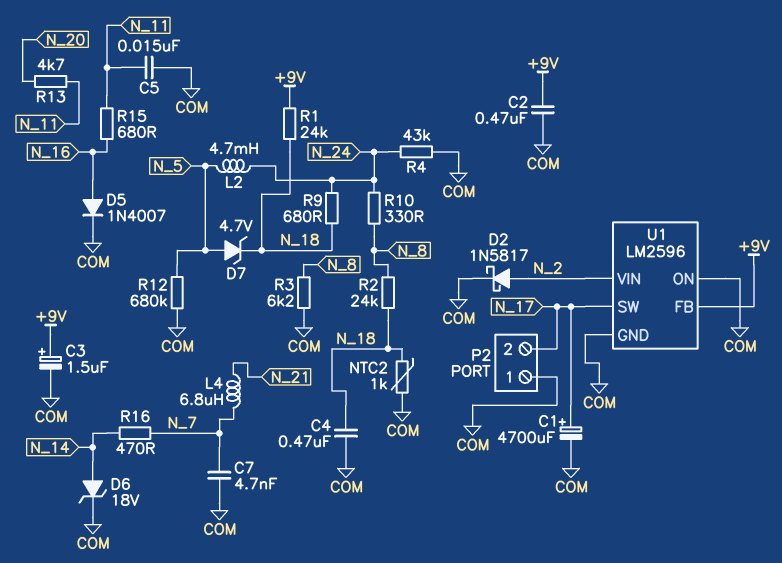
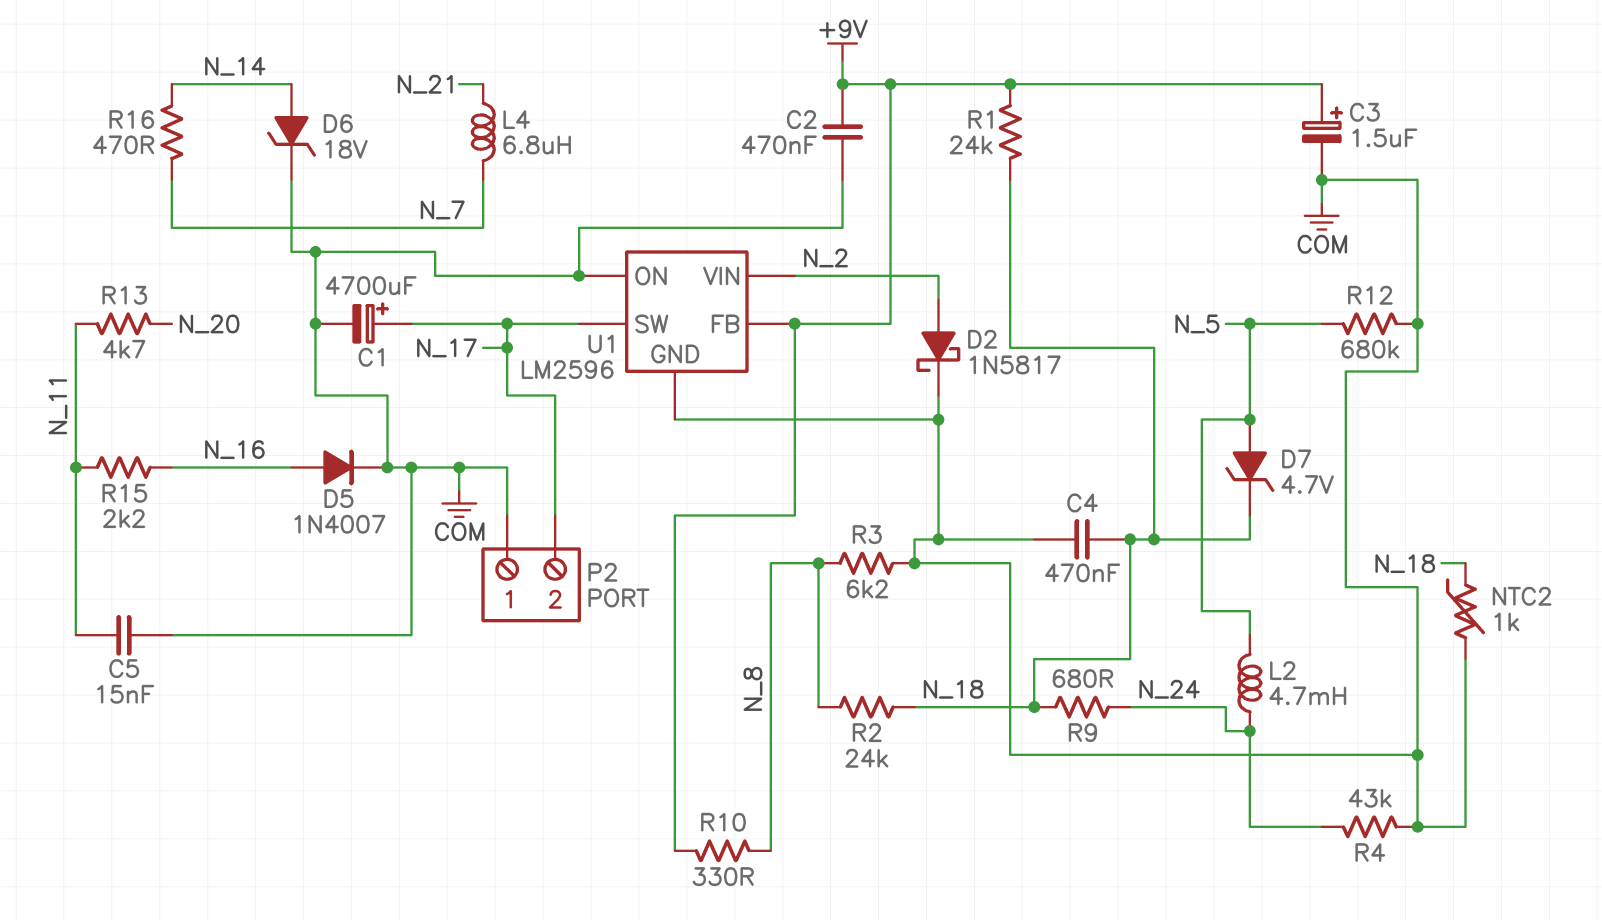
C7: 4.7nF (COM, N_7) -> none
R10: 330 (N_8, N_24) -> 330 (+9V, N_8)
R15: 680 (N_11, N_16) -> 2.2k (N_11, N_16)

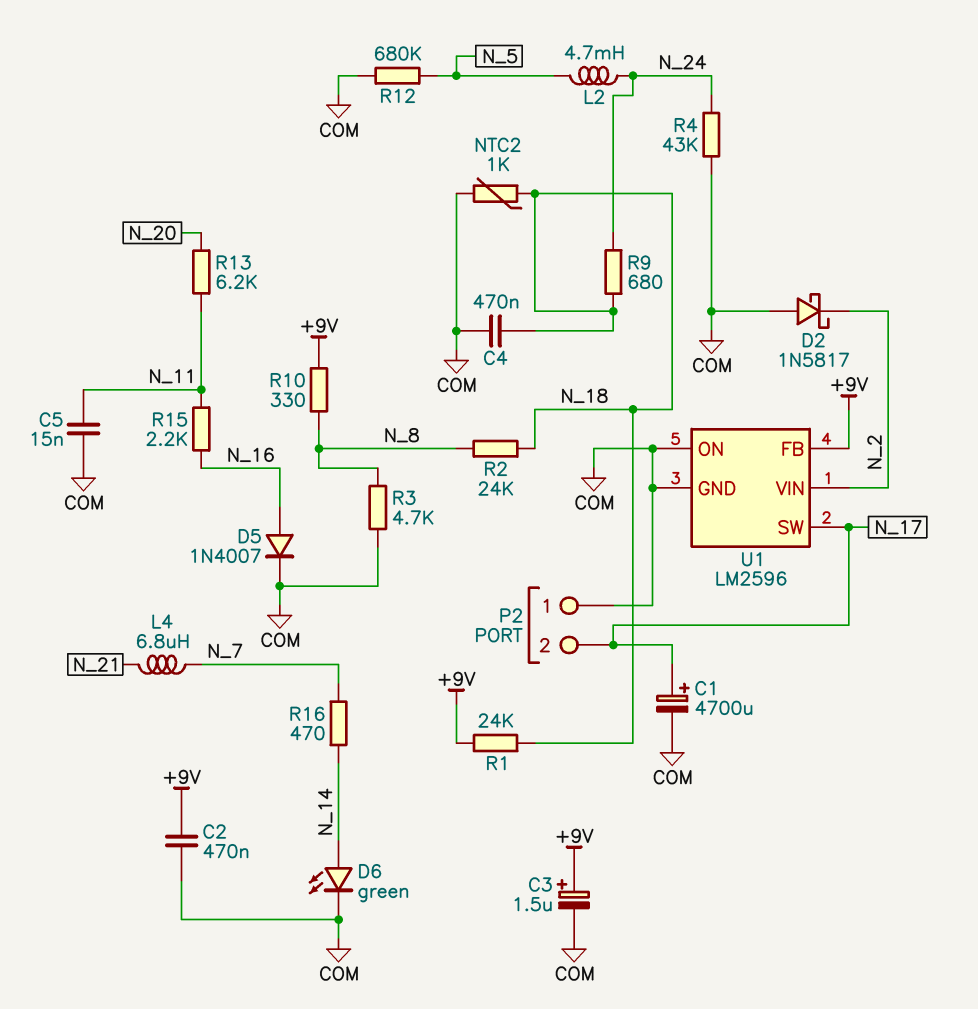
D2: schottky 1N5817 (A N_2, K COM) -> schottky 1N5817 (A COM, K N_2)
D6: zener 18V (A N_14, K COM) -> LED green (A N_14, K COM)
D7: zener 4.7V (A N_5, K N_18) -> none
R3: 6.2k (COM, N_8) -> 4.7k (COM, N_8)
R13: 4.7k (N_11, N_20) -> 6.2k (N_11, N_20)

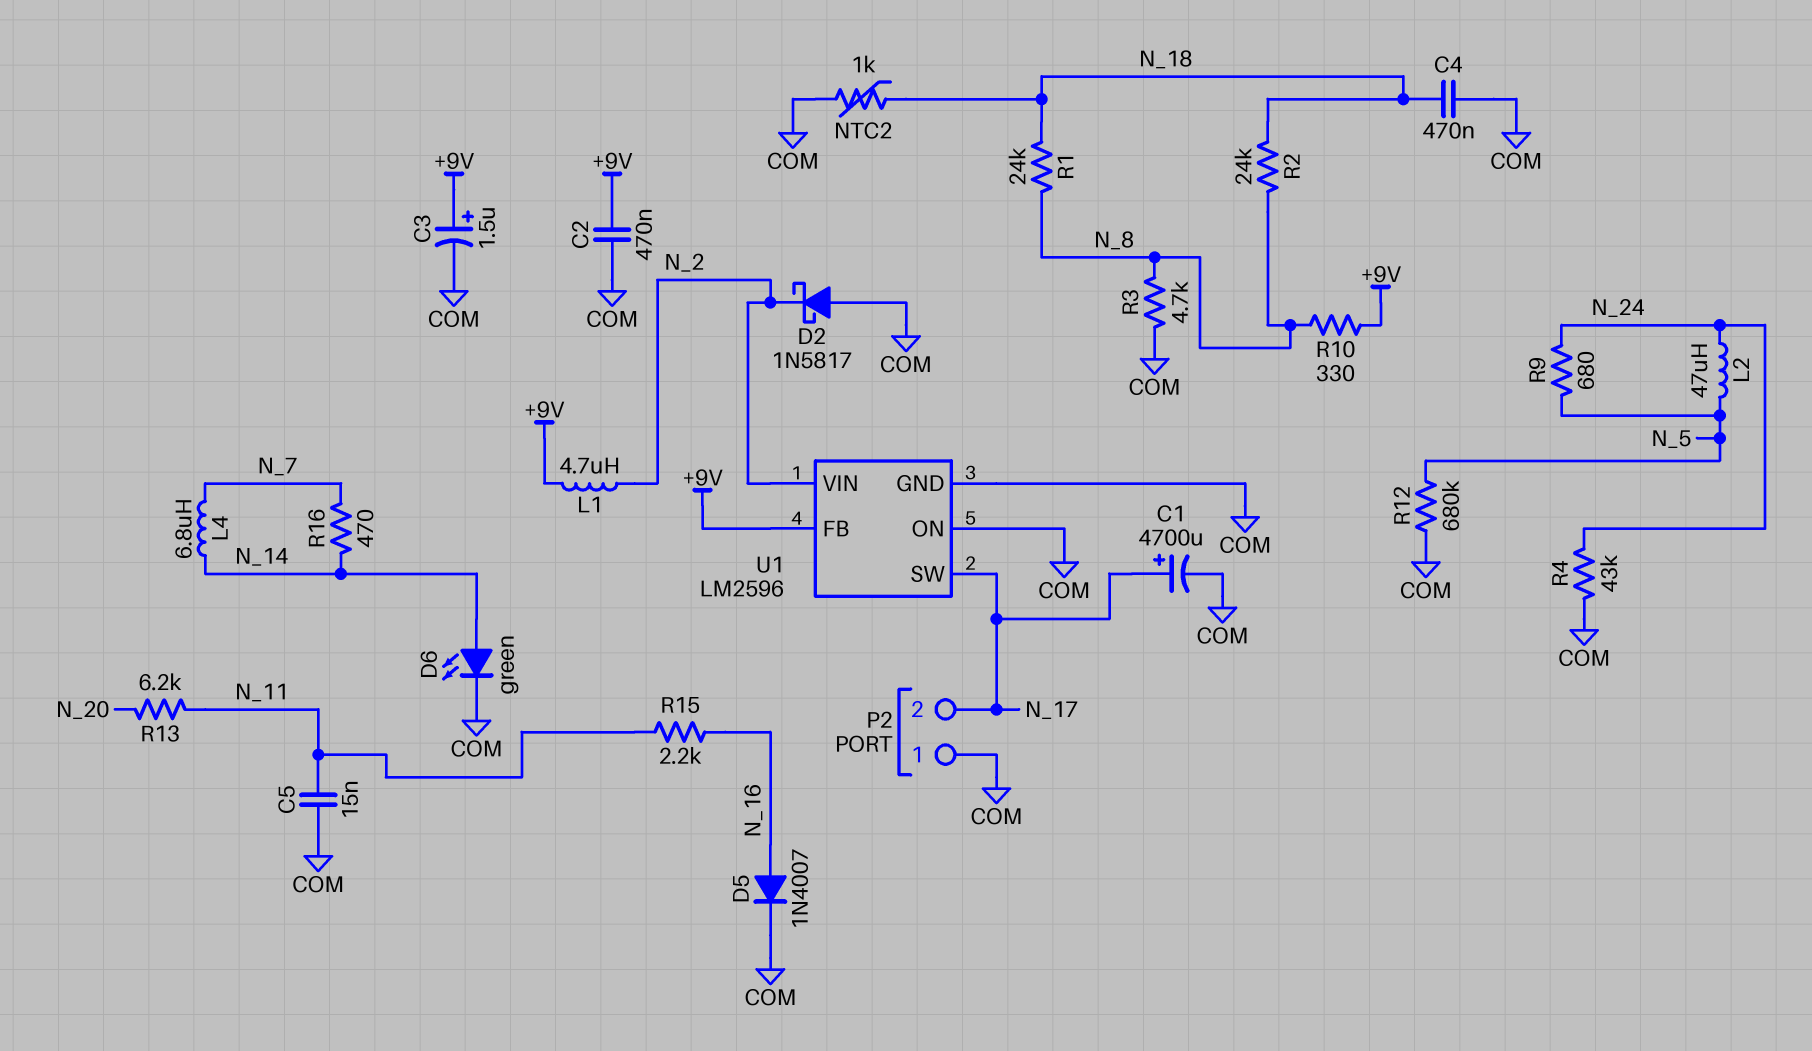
L1: none -> 4.7uH (+9V, N_2)
L2: 4.7mH (N_5, N_24) -> 47uH (N_5, N_24)
L4: 6.8uH (N_7, N_21) -> 6.8uH (N_7, N_14)
R1: 24k (+9V, N_18) -> 24k (N_8, N_18)
R9: 680 (N_18, N_24) -> 680 (N_5, N_24)

